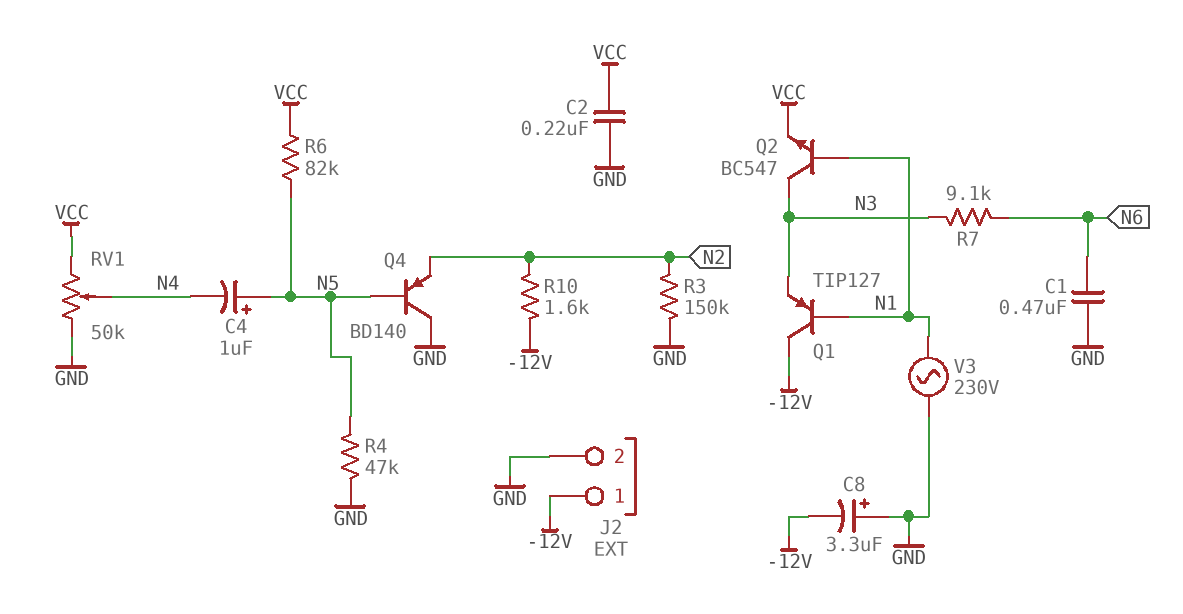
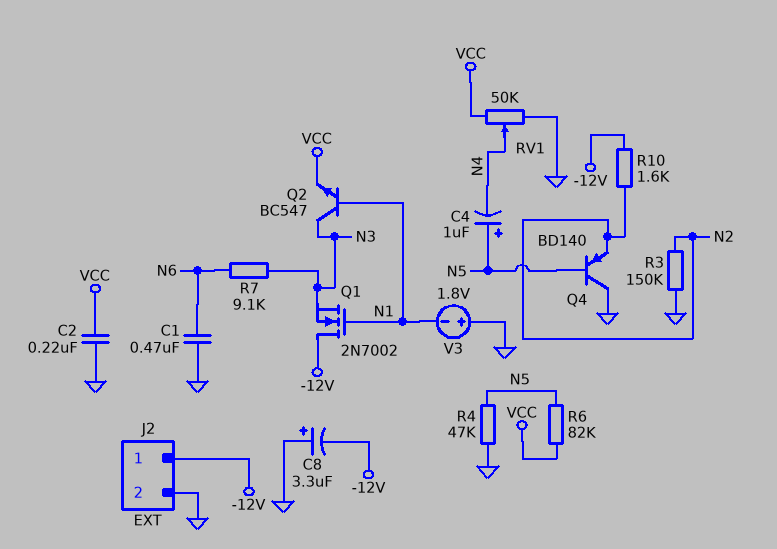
Q1: PNP TIP127 (B N1, C -12V, E N3) -> NMOS 2N7002 (G N1, D -12V, S N3)
V3: AC 230V (GND, N1) -> 1.8V (plus GND, minus N1)

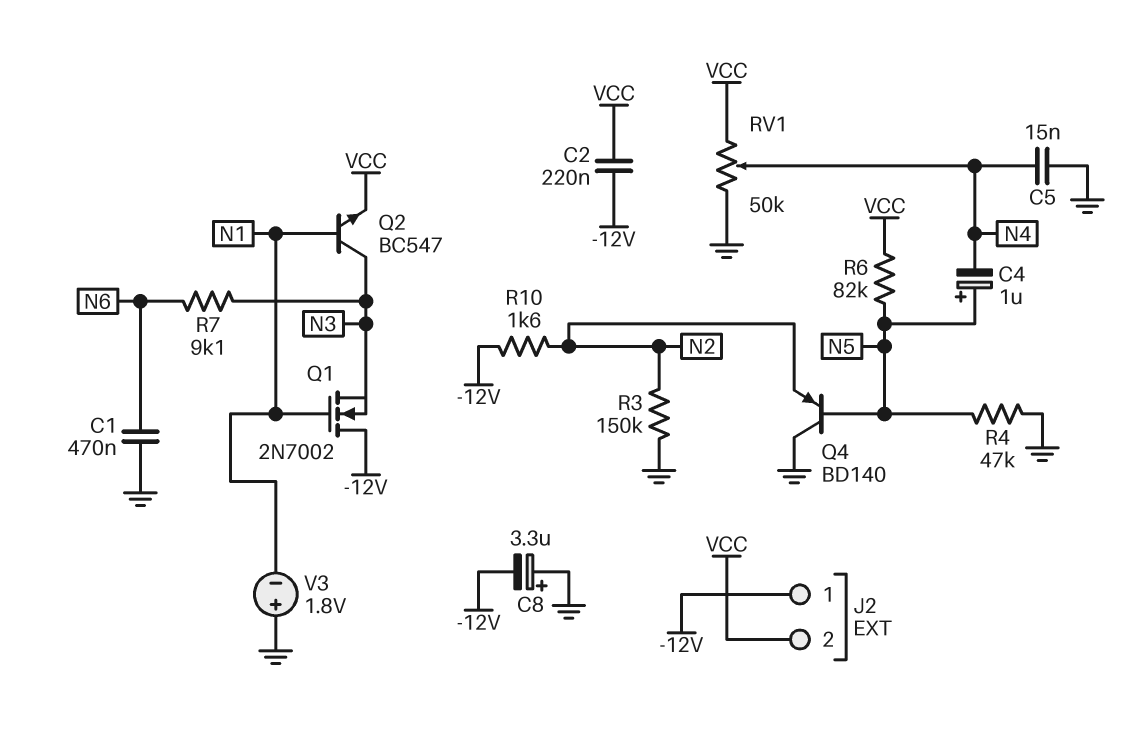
C2: 220nF (GND, VCC) -> 220nF (-12V, VCC)
C5: none -> 15nF (GND, N4)
J2 pin 2: GND -> VCC

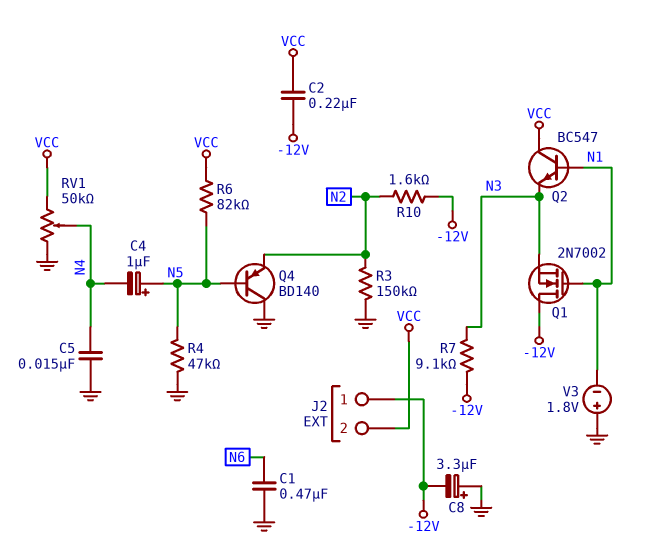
Q2: NPN BC547 (B N1, C N3, E VCC) -> NPN BC547 (B N1, C VCC, E N3)
R7: 9.1k (N3, N6) -> 9.1k (-12V, N3)

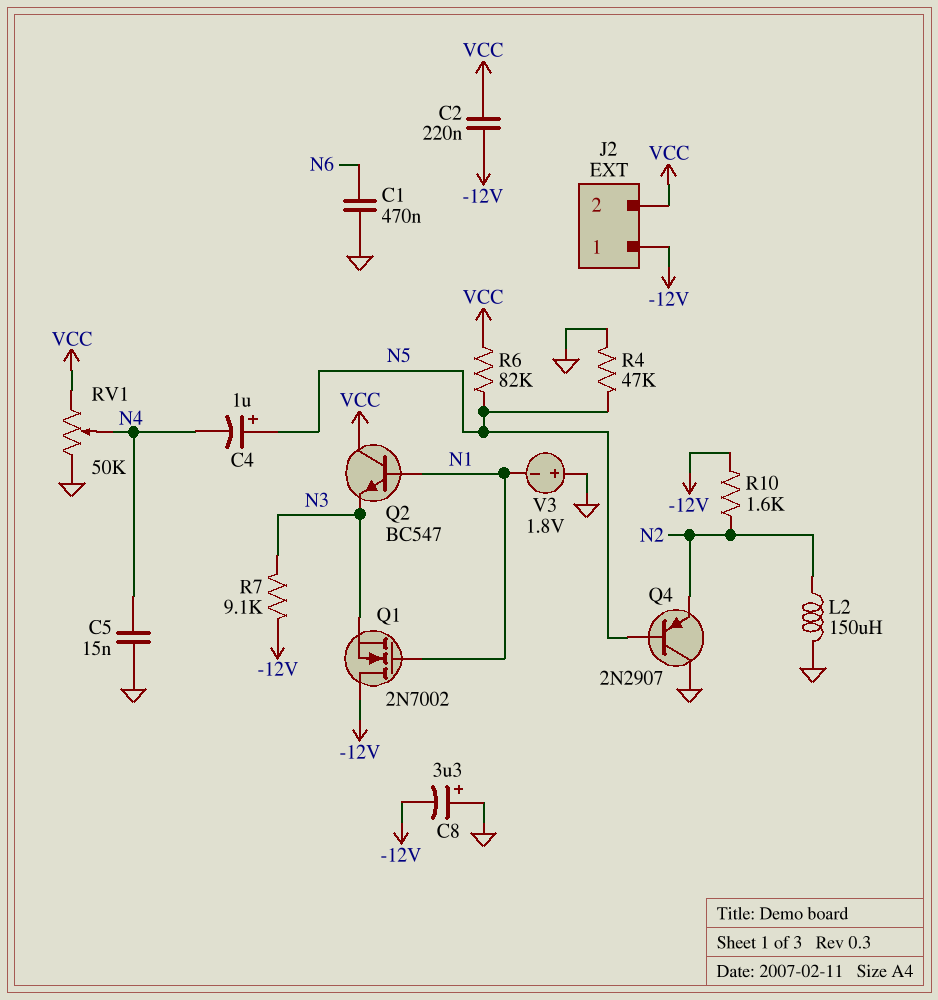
L2: none -> 150uH (GND, N2)
Q4: PNP BD140 (B N5, C GND, E N2) -> PNP 2N2907 (B N5, C GND, E N2)
R3: 150k (GND, N2) -> none

